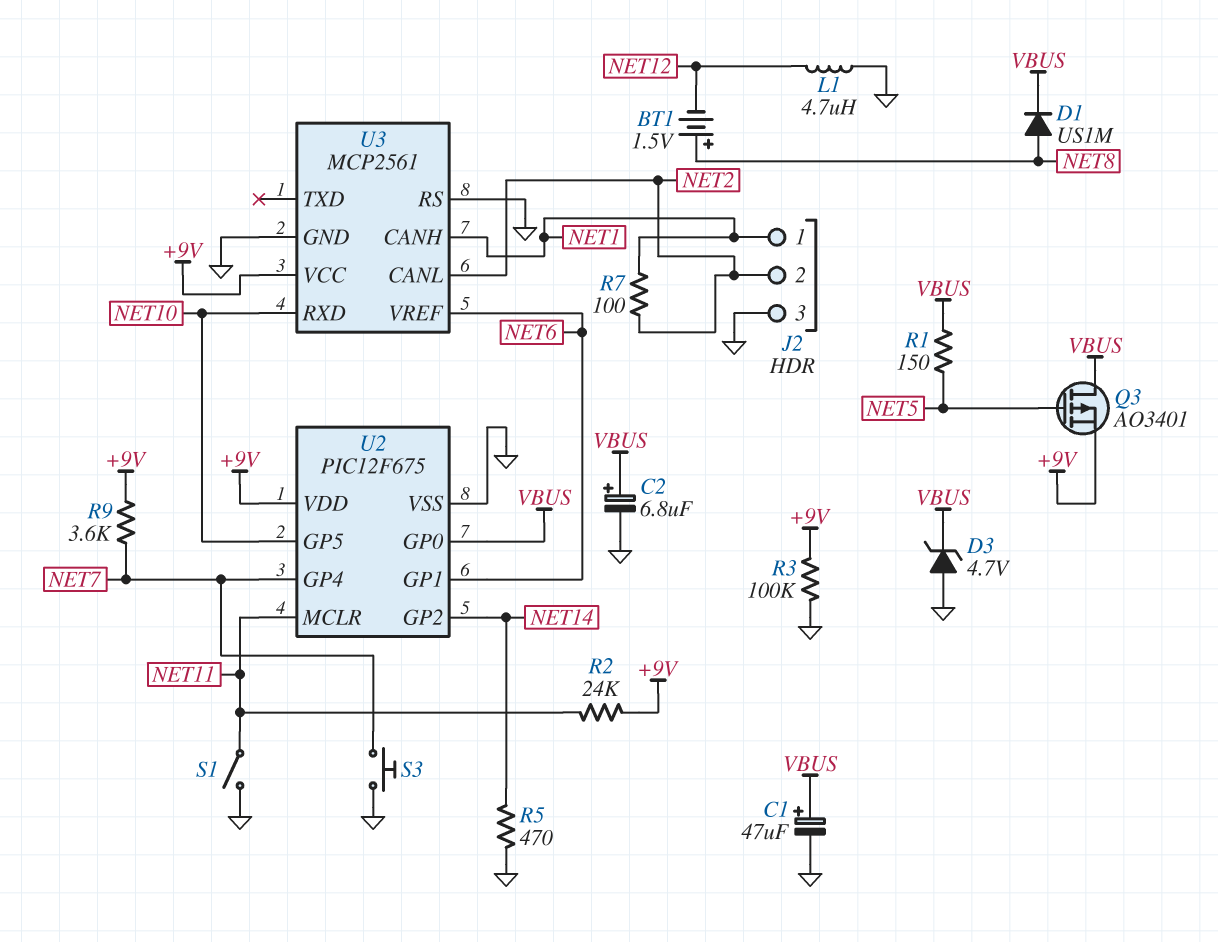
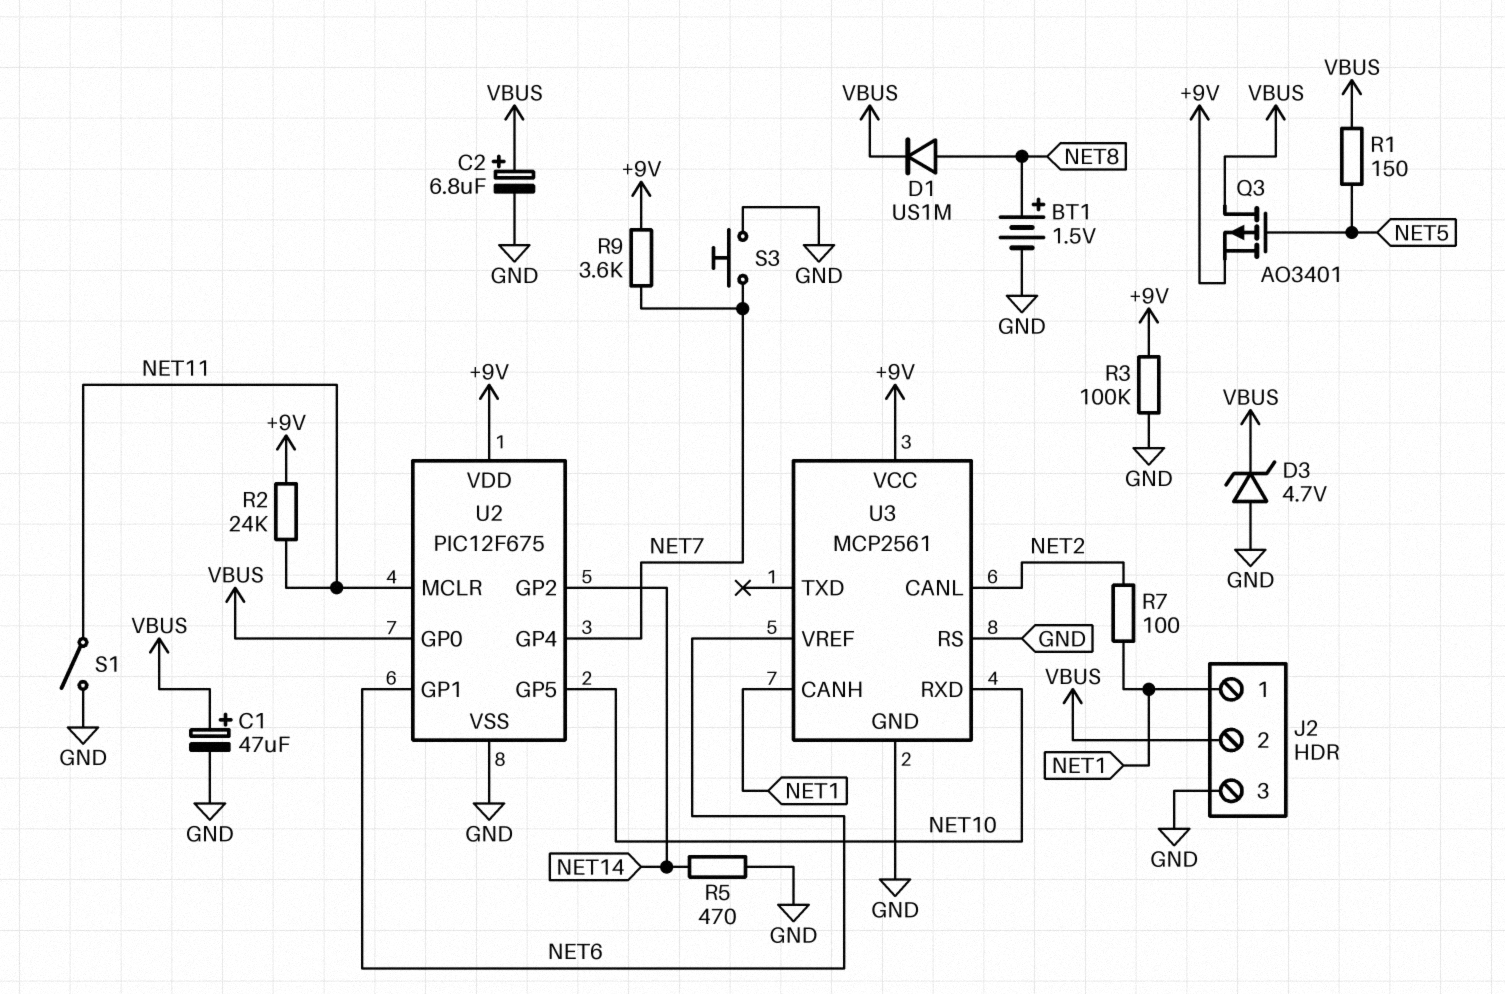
BT1: 1.5V (plus NET8, minus NET12) -> 1.5V (plus NET8, minus GND)
J2 pin 2: NET2 -> VBUS
L1: 4.7uH (GND, NET12) -> none

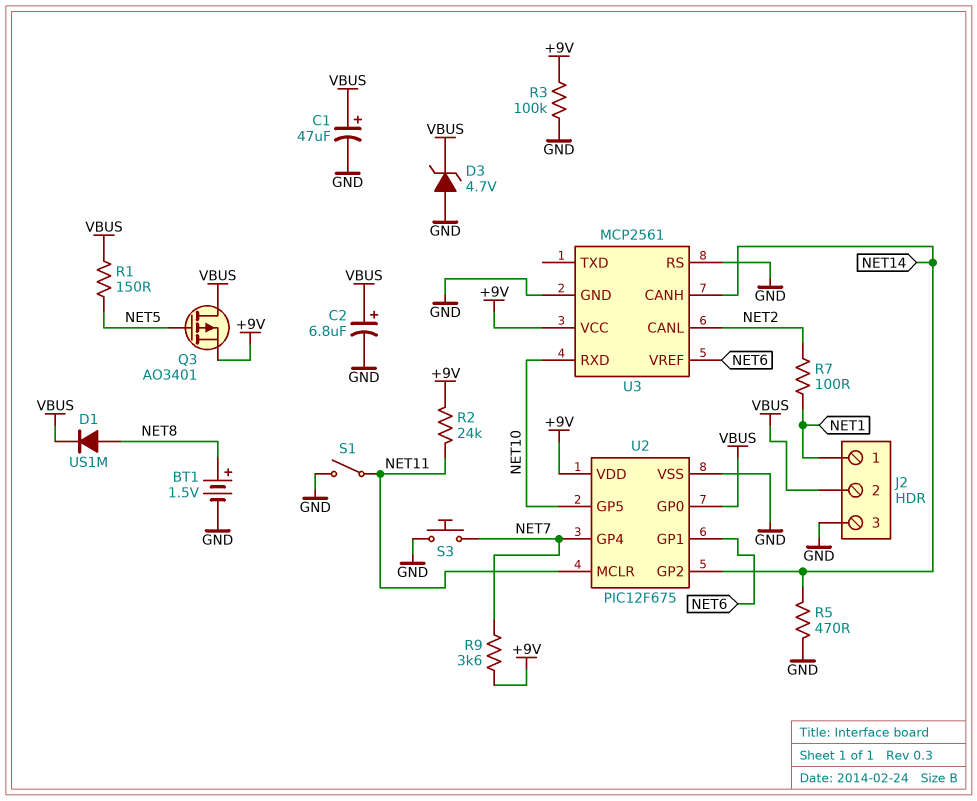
U3 pin CANH: NET1 -> NET14

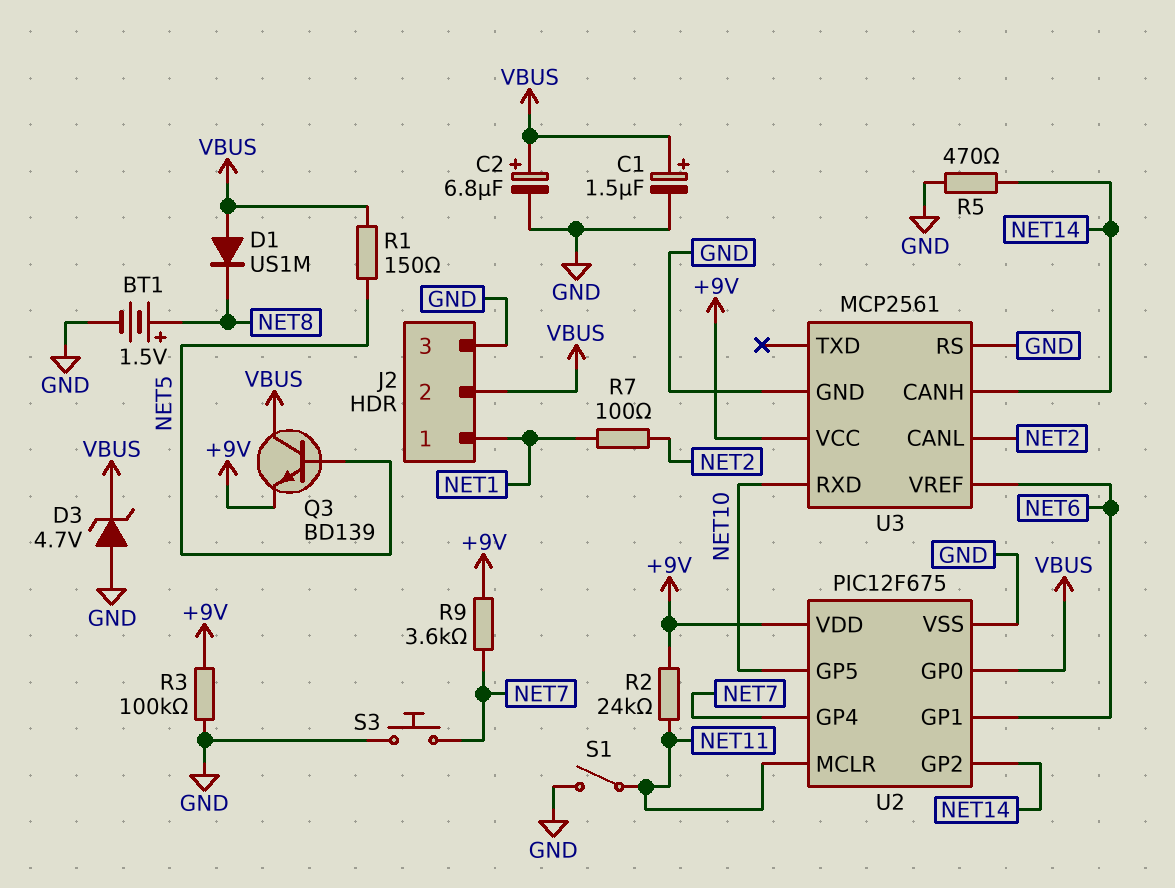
C1: 47uF (plus VBUS, minus GND) -> 1.5uF (plus VBUS, minus GND)
D1: diode US1M (A NET8, K VBUS) -> diode US1M (A VBUS, K NET8)
Q3: PMOS AO3401 (G NET5, D VBUS, S +9V) -> NPN BD139 (B NET5, C VBUS, E +9V)

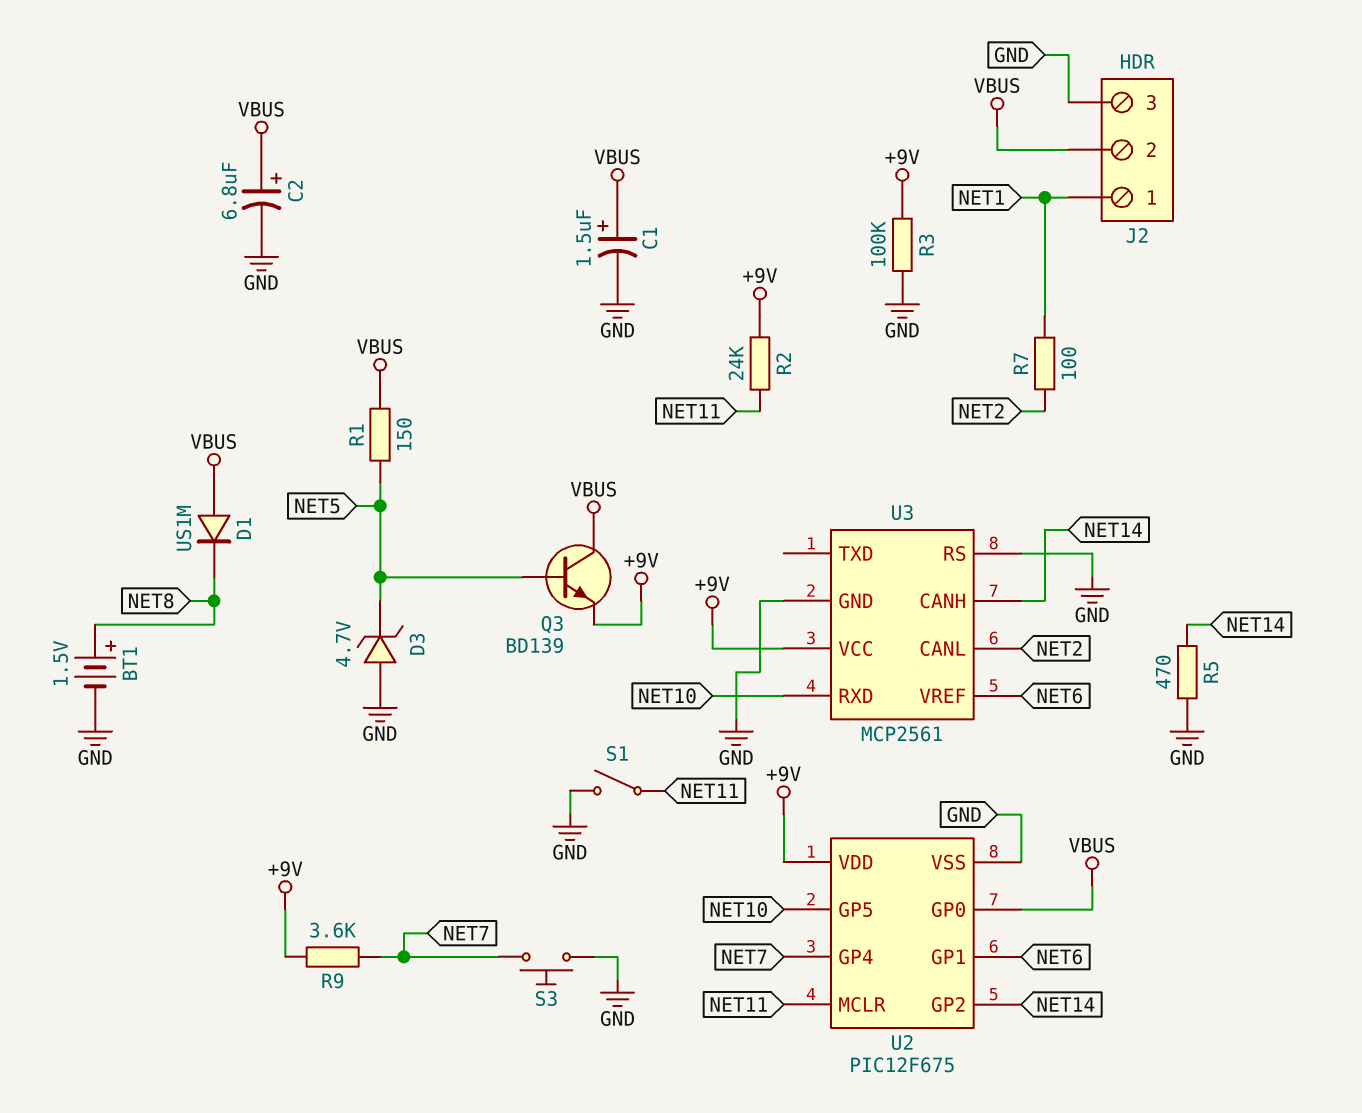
D3: zener 4.7V (A GND, K VBUS) -> zener 4.7V (A GND, K NET5)

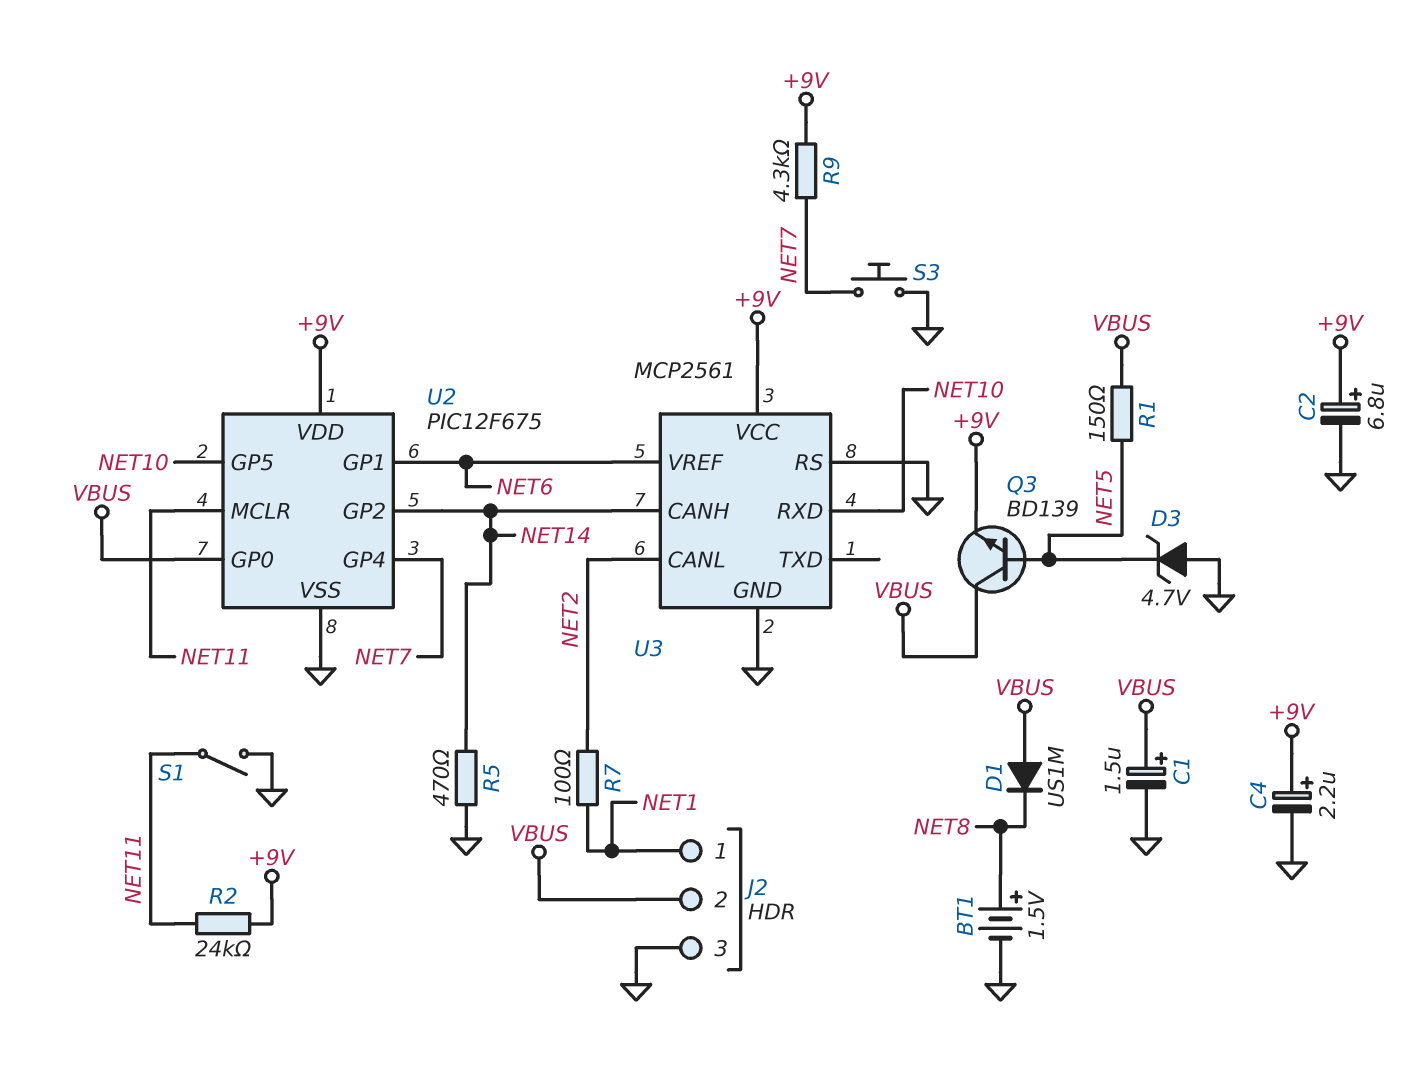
C2: 6.8uF (plus VBUS, minus GND) -> 6.8uF (plus +9V, minus GND)
C4: none -> 2.2uF (plus +9V, minus GND)
R3: 100k (+9V, GND) -> none
R9: 3.6k (+9V, NET7) -> 4.3k (+9V, NET7)

